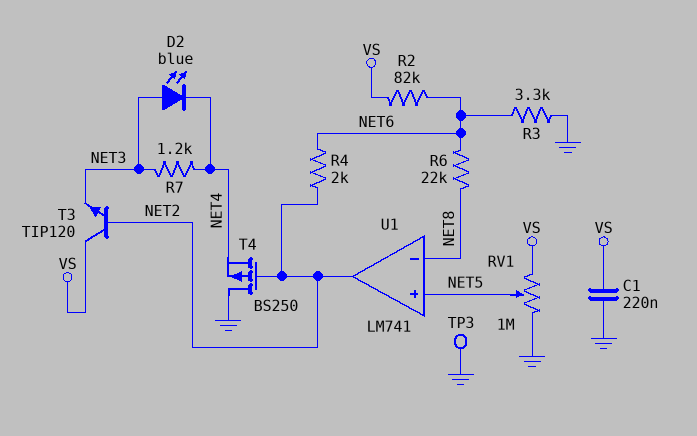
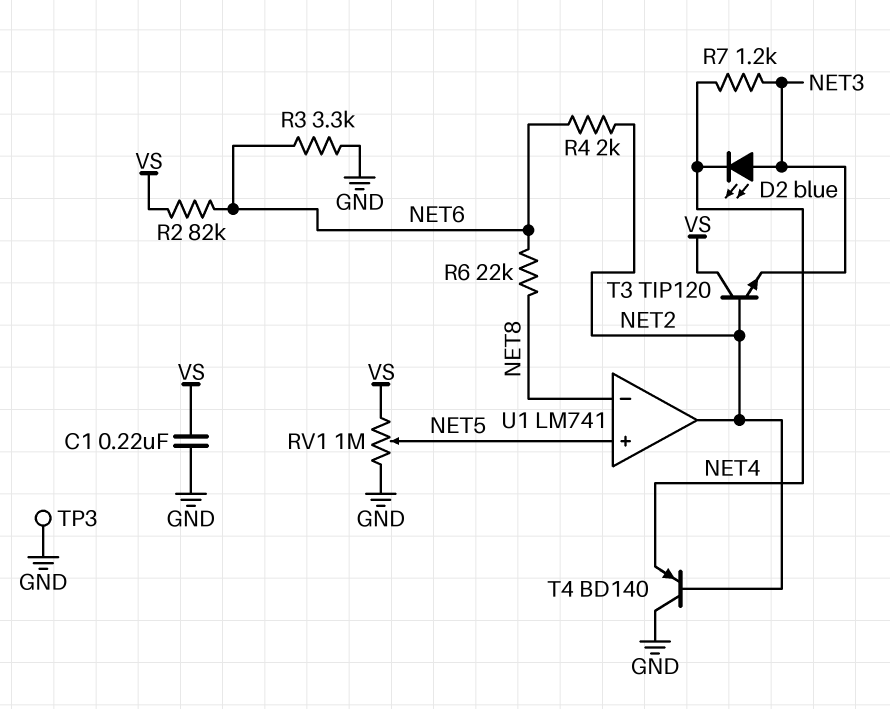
T4: PMOS BS250 (G NET2, D GND, S NET4) -> PNP BD140 (B NET2, C GND, E NET4)

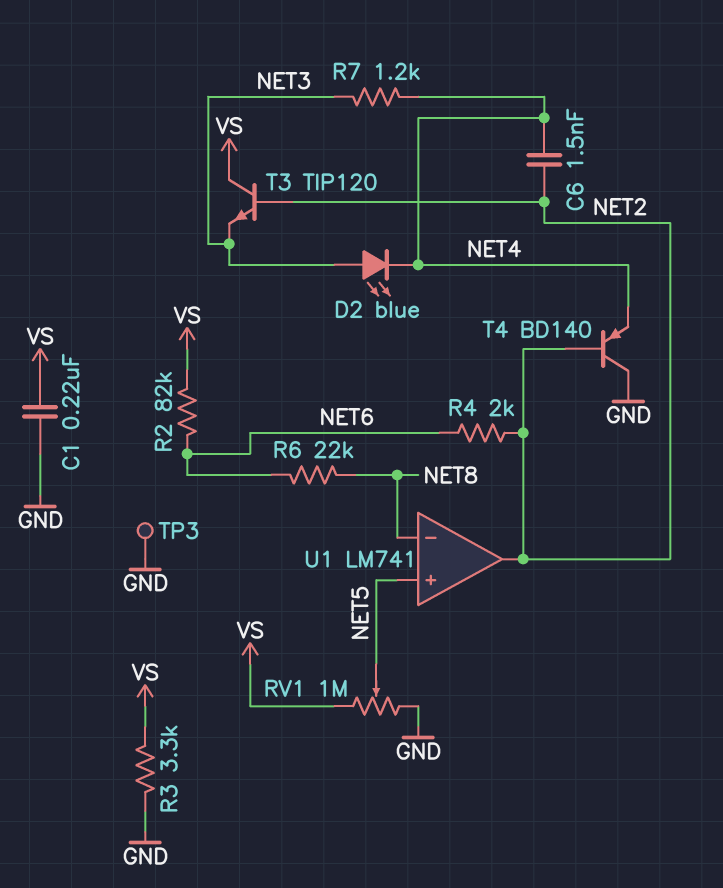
C6: none -> 1.5nF (NET2, NET4)
R3: 3.3k (GND, NET6) -> 3.3k (GND, VS)

